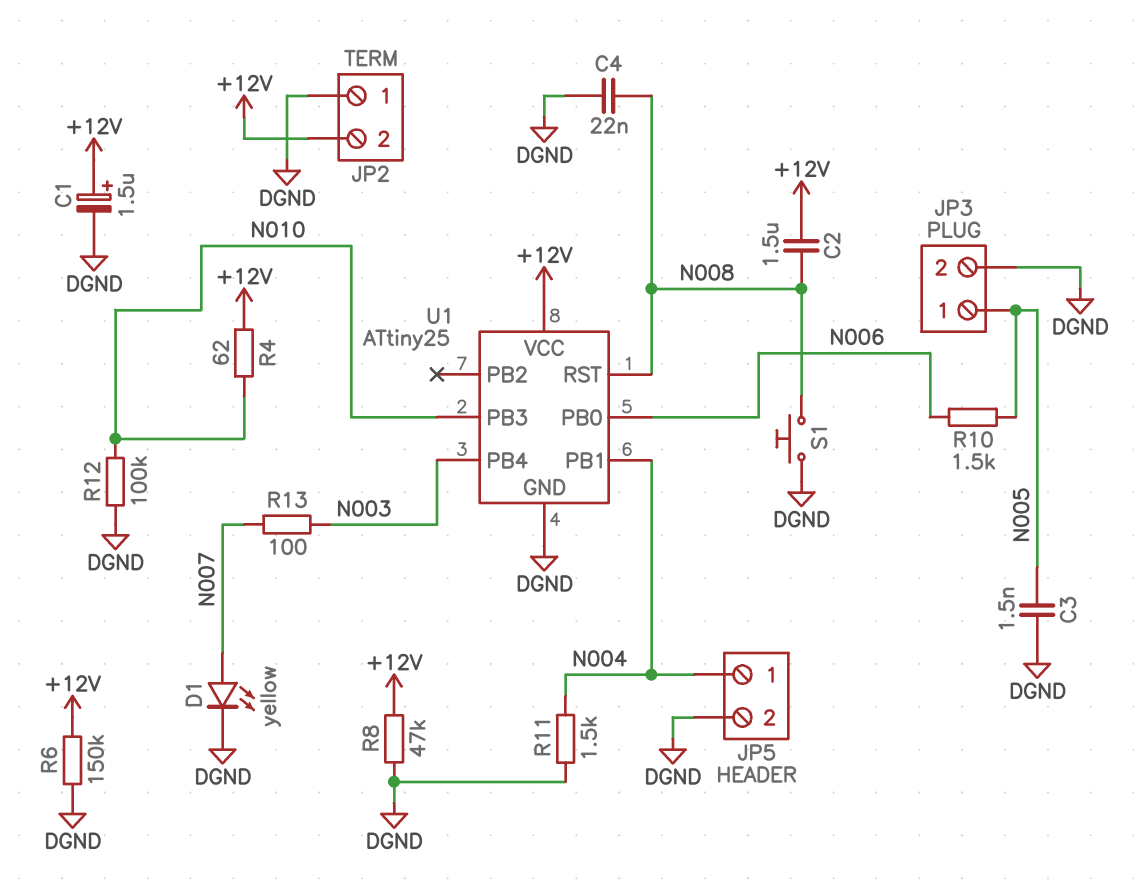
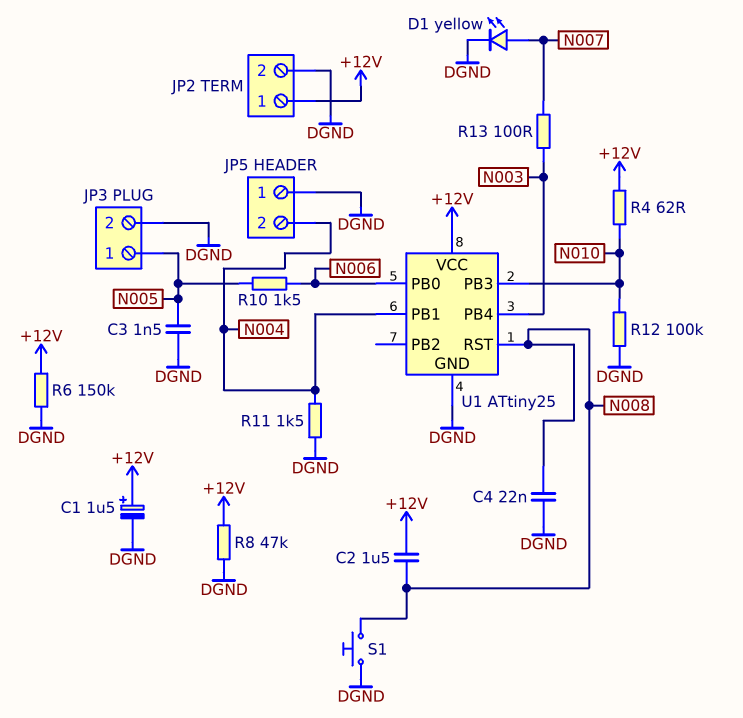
JP2 pin 1: DGND -> +12V
JP2 pin 2: +12V -> DGND
JP5 pin 1: N004 -> DGND
JP5 pin 2: DGND -> N004

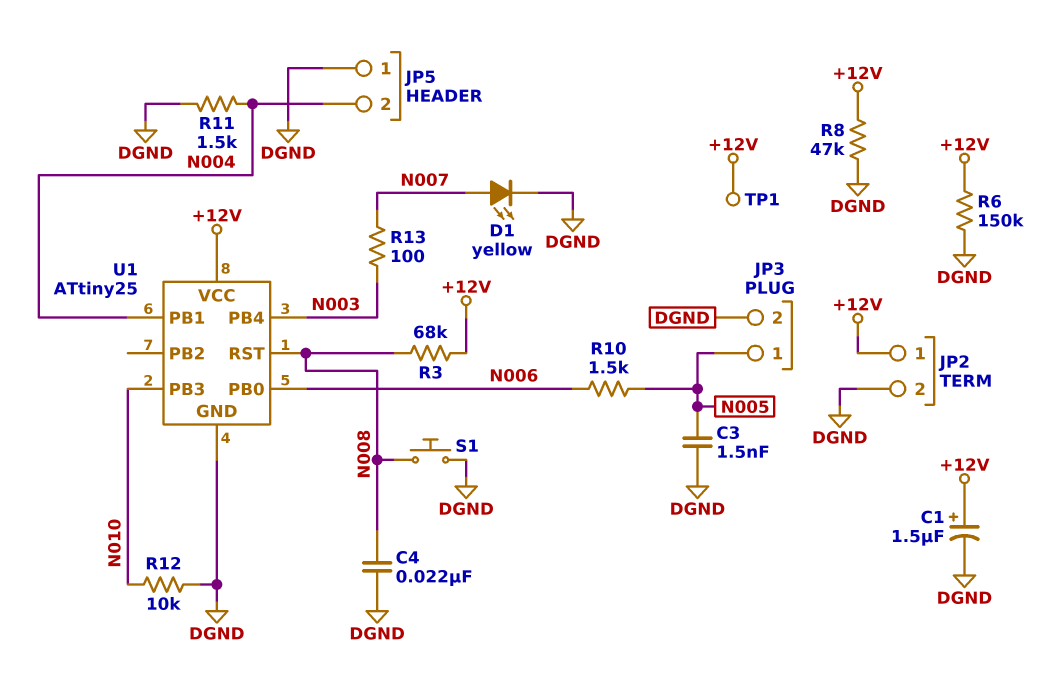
C2: 1.5uF (+12V, N008) -> none
R3: none -> 68k (+12V, N008)
R4: 62 (+12V, N010) -> none
R12: 100k (DGND, N010) -> 10k (DGND, N010)
TP1: none -> test point (+12V)

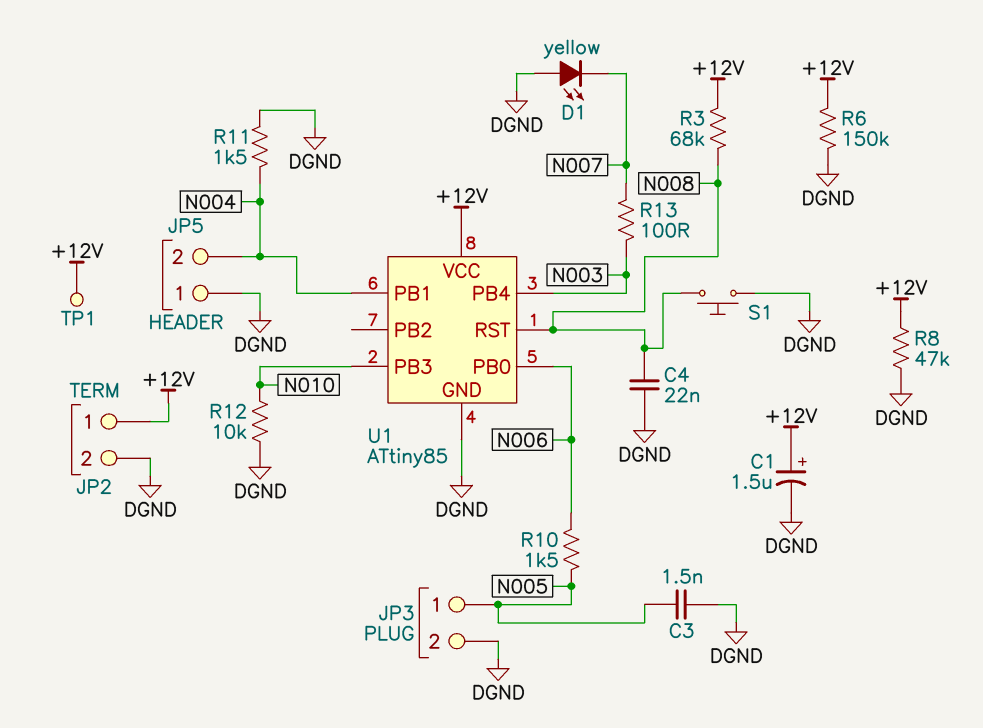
D1: LED yellow (A N007, K DGND) -> LED yellow (A DGND, K N007)
U1: ATtiny25 -> ATtiny85

